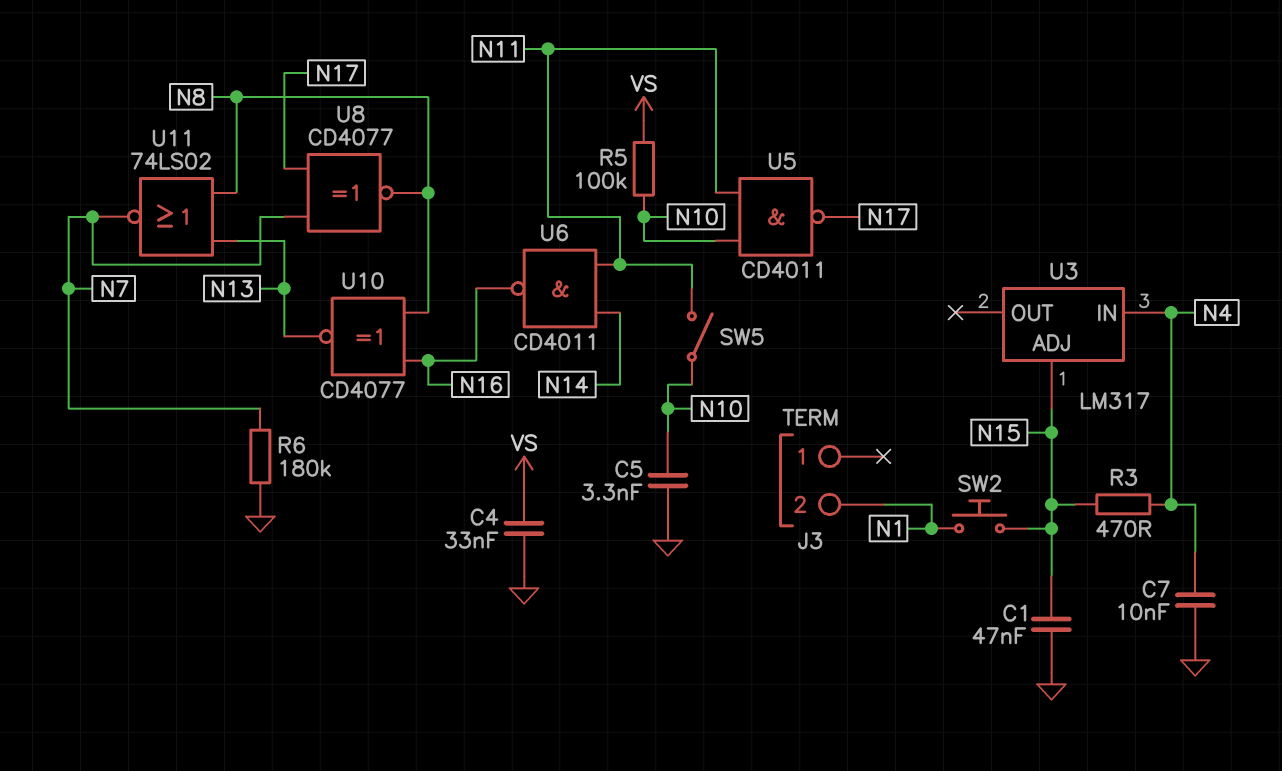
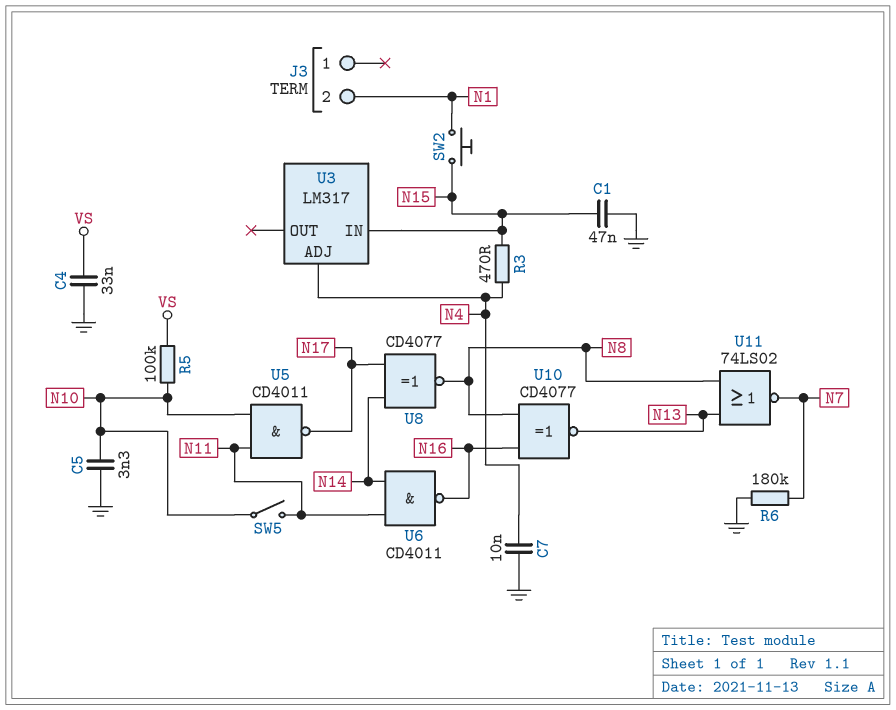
U3 pin ADJ: N15 -> N4
U3 pin IN: N4 -> N15
U8: XNOR CD4077 (in N7, in N17, out N8) -> XNOR CD4077 (in N14, in N17, out N8)

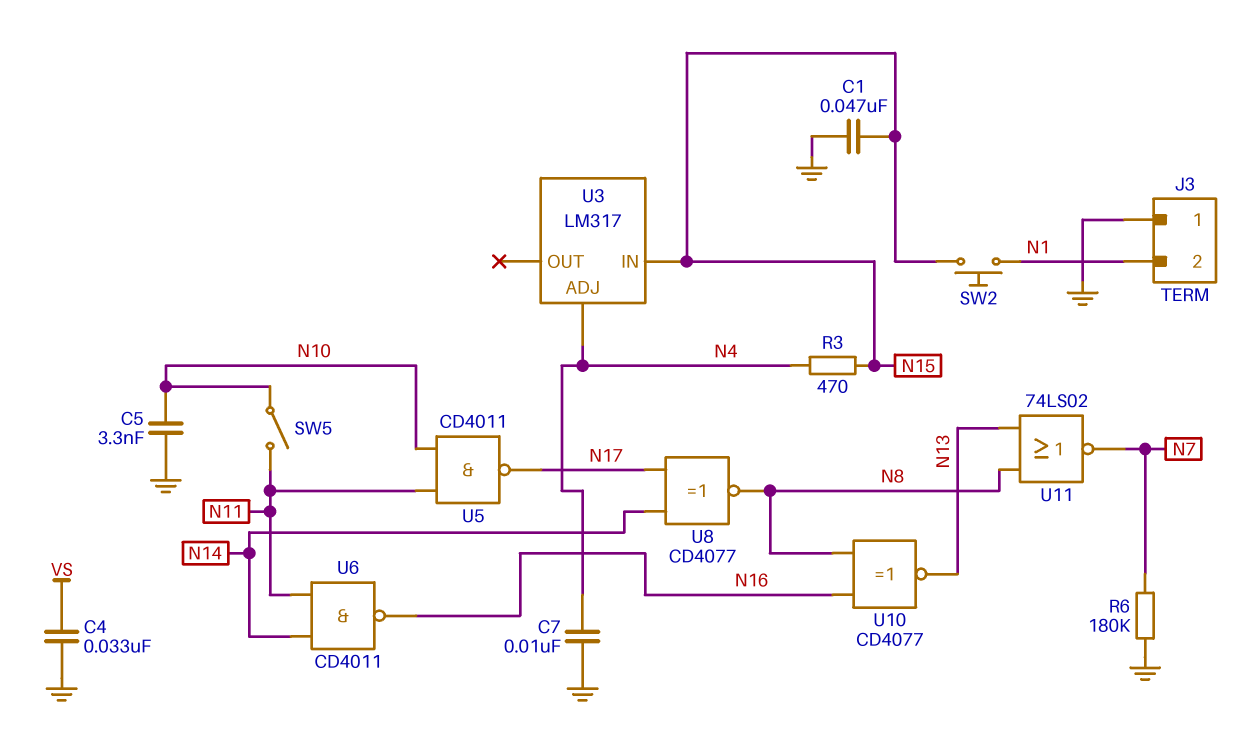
J3 pin 1: none -> GND
R5: 100k (N10, VS) -> none

